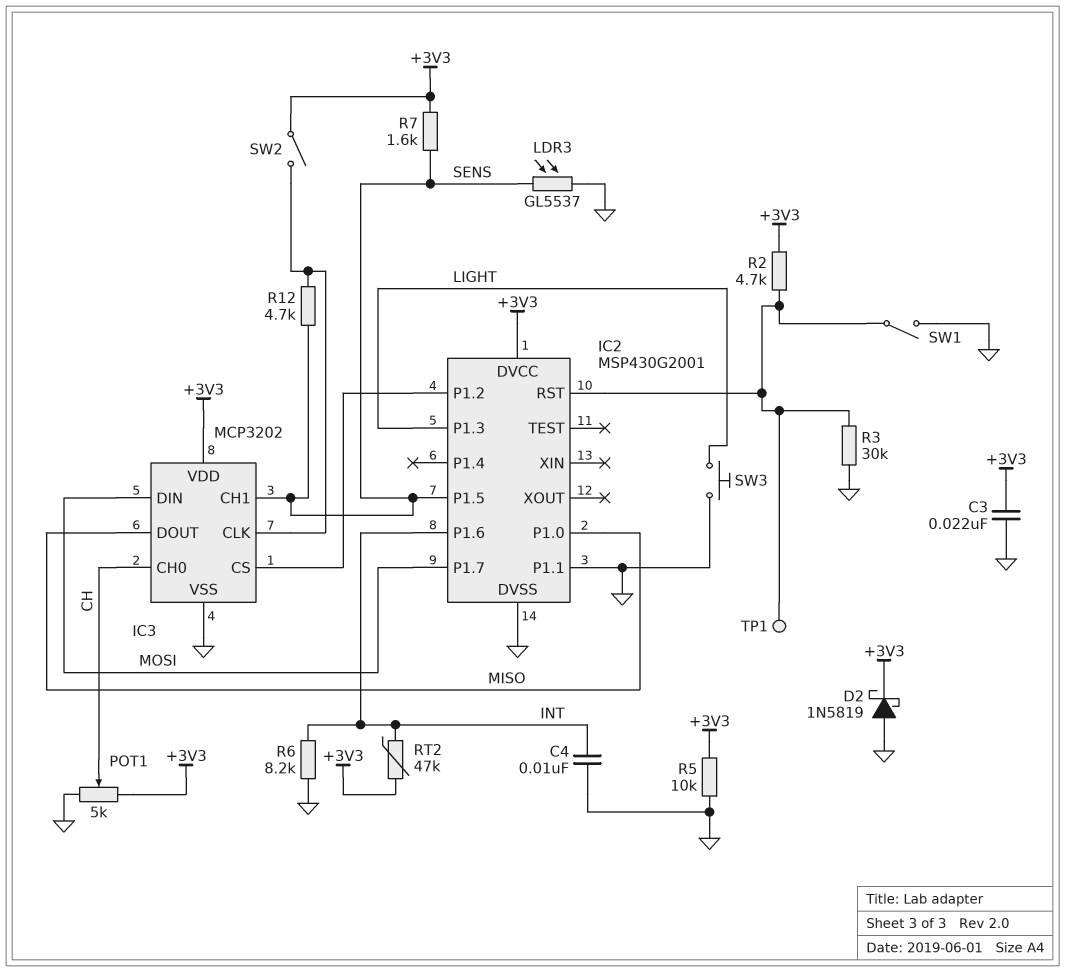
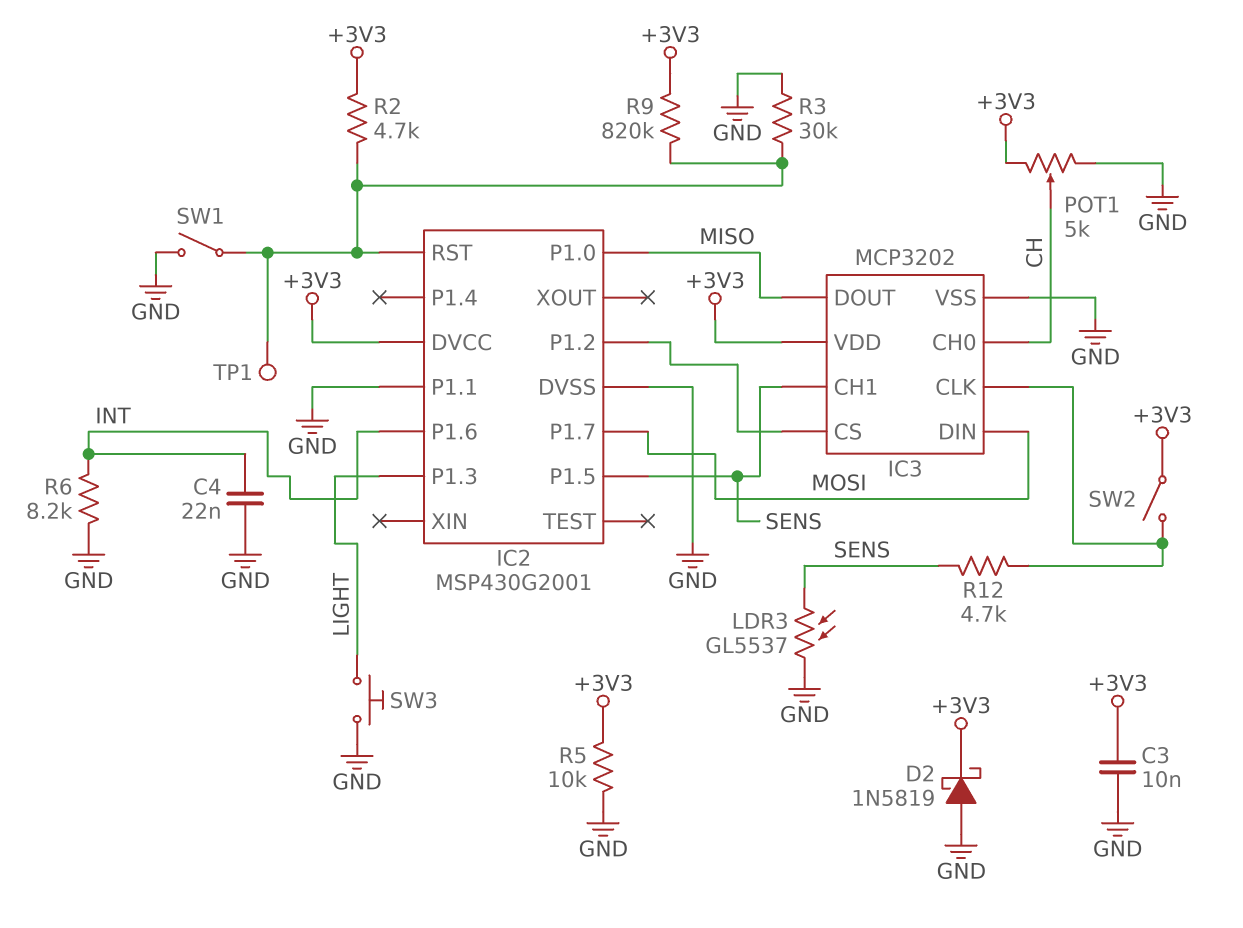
C3: 22nF (+3V3, GND) -> 10nF (+3V3, GND)
C4: 10nF (GND, INT) -> 22nF (GND, INT)
R7: 1.6k (+3V3, SENS) -> none
R9: none -> 820k (+3V3, IC2/RST)
RT2: 47k (+3V3, INT) -> none

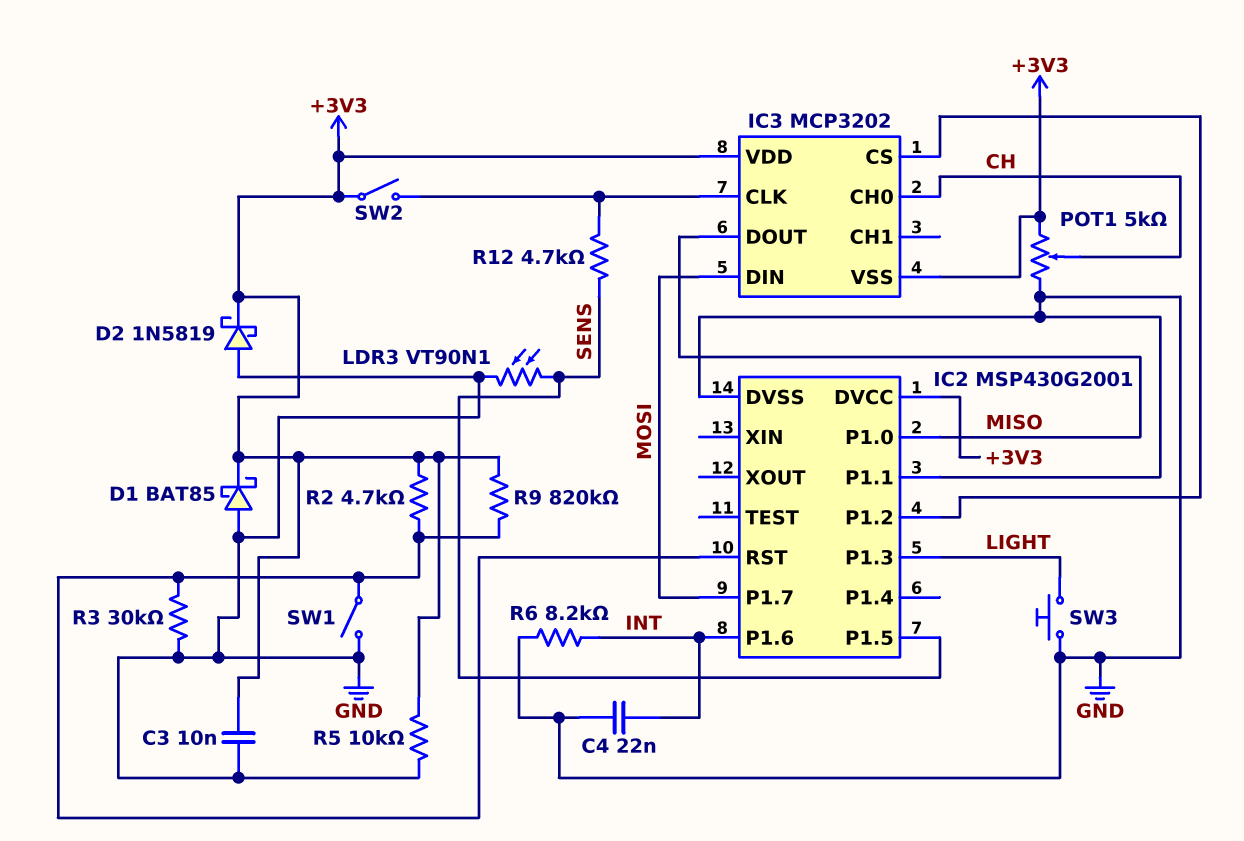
D1: none -> schottky BAT85 (A GND, K +3V3)
IC3 pin CH1: SENS -> none
IC3 pin VSS: GND -> +3V3
LDR3: GL5537 (GND, SENS) -> VT90N1 (GND, SENS)
TP1: test point (IC2/RST) -> none

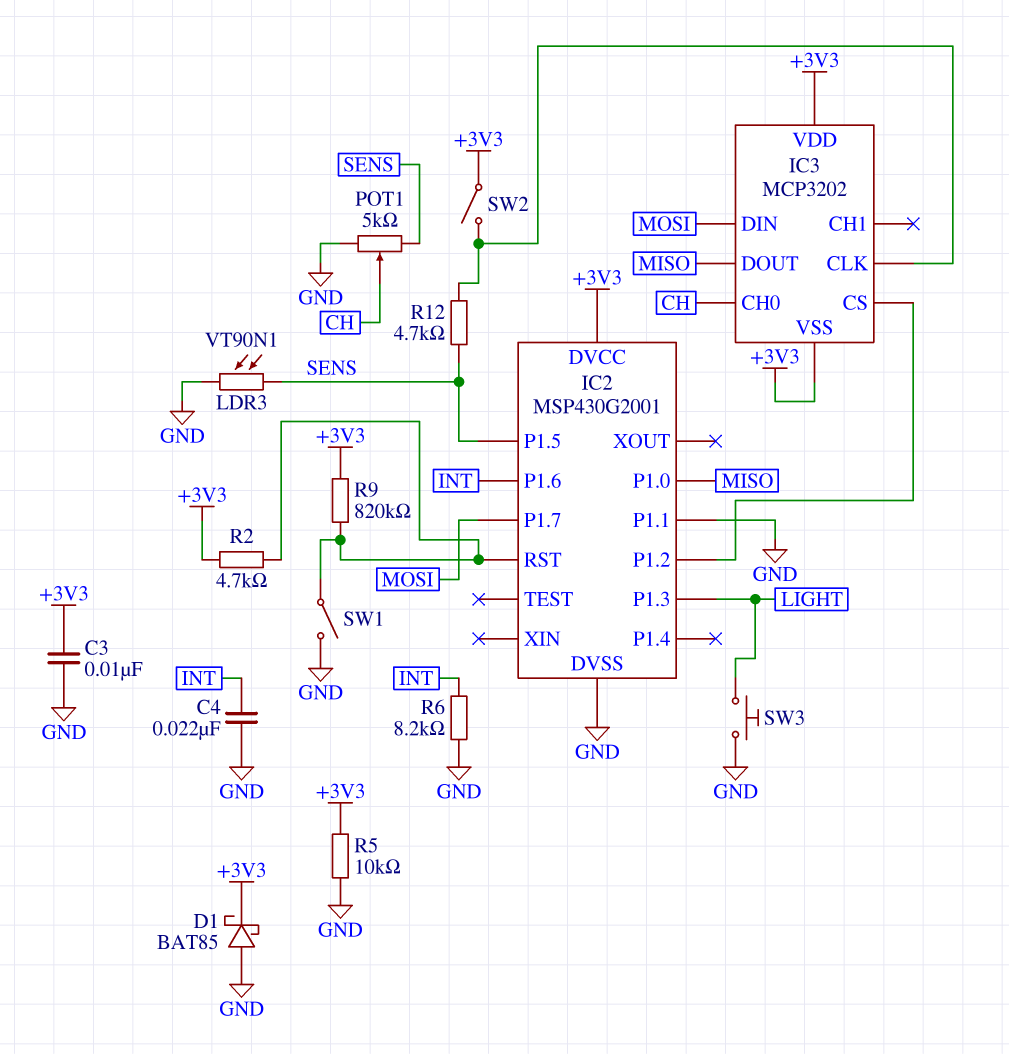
D2: schottky 1N5819 (A GND, K +3V3) -> none
POT1: 5k (+3V3, GND, wiper CH) -> 5k (GND, SENS, wiper CH)
R3: 30k (GND, IC2/RST) -> none

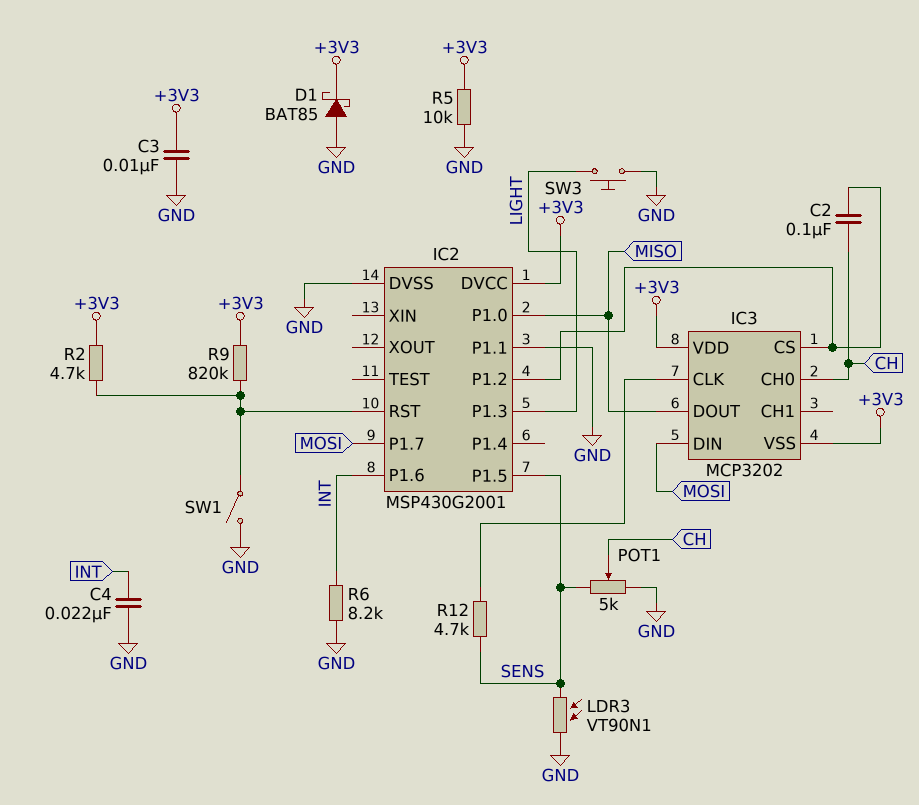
C2: none -> 100nF (CH, IC2/P1.2)
SW2: switch (+3V3, IC3/CLK) -> none

